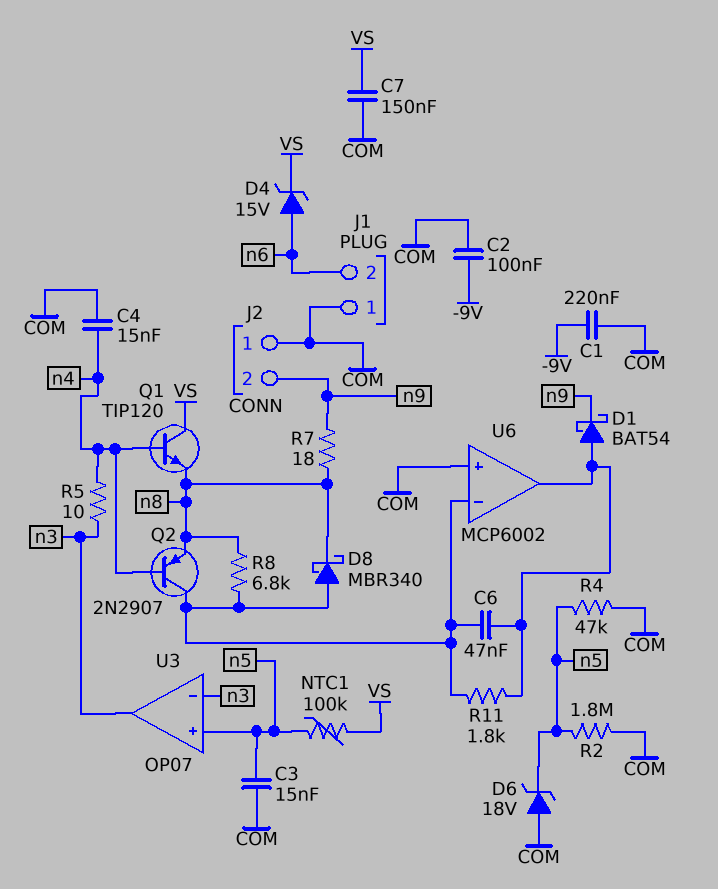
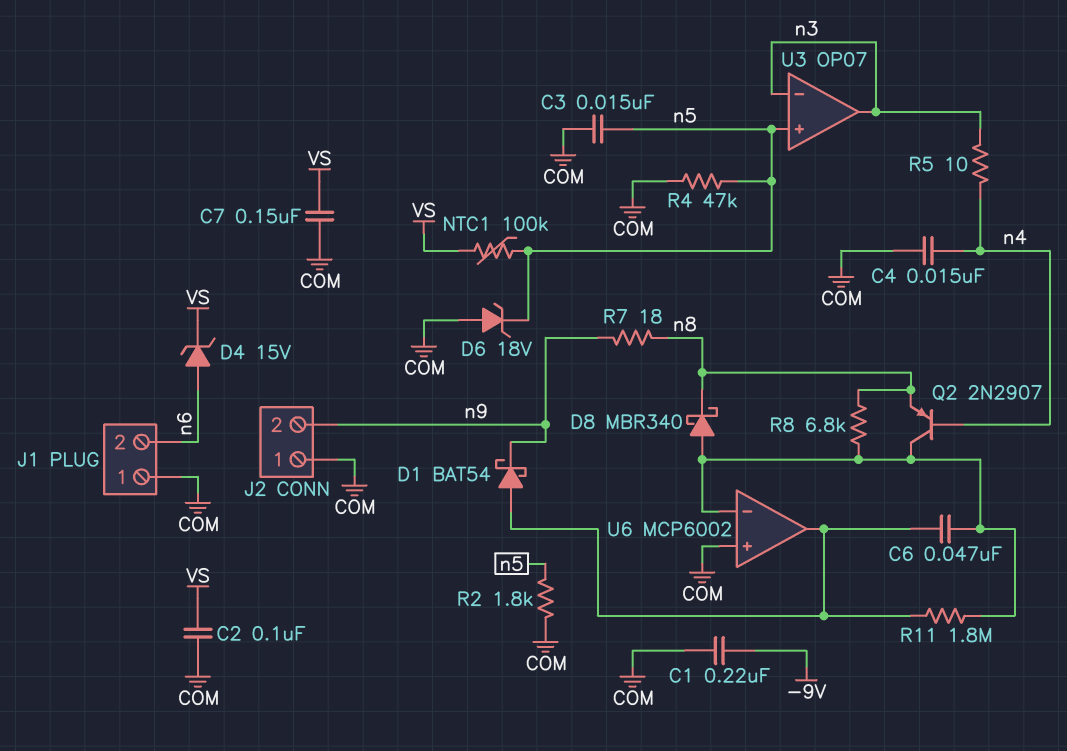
C2: 100nF (-9V, COM) -> 100nF (COM, VS)
Q1: NPN TIP120 (B n4, C VS, E n8) -> none
R2: 1.8M (COM, n5) -> 1.8k (COM, n5)
R11: 1.8k (U6/in-, U6/out) -> 1.8M (U6/in-, U6/out)

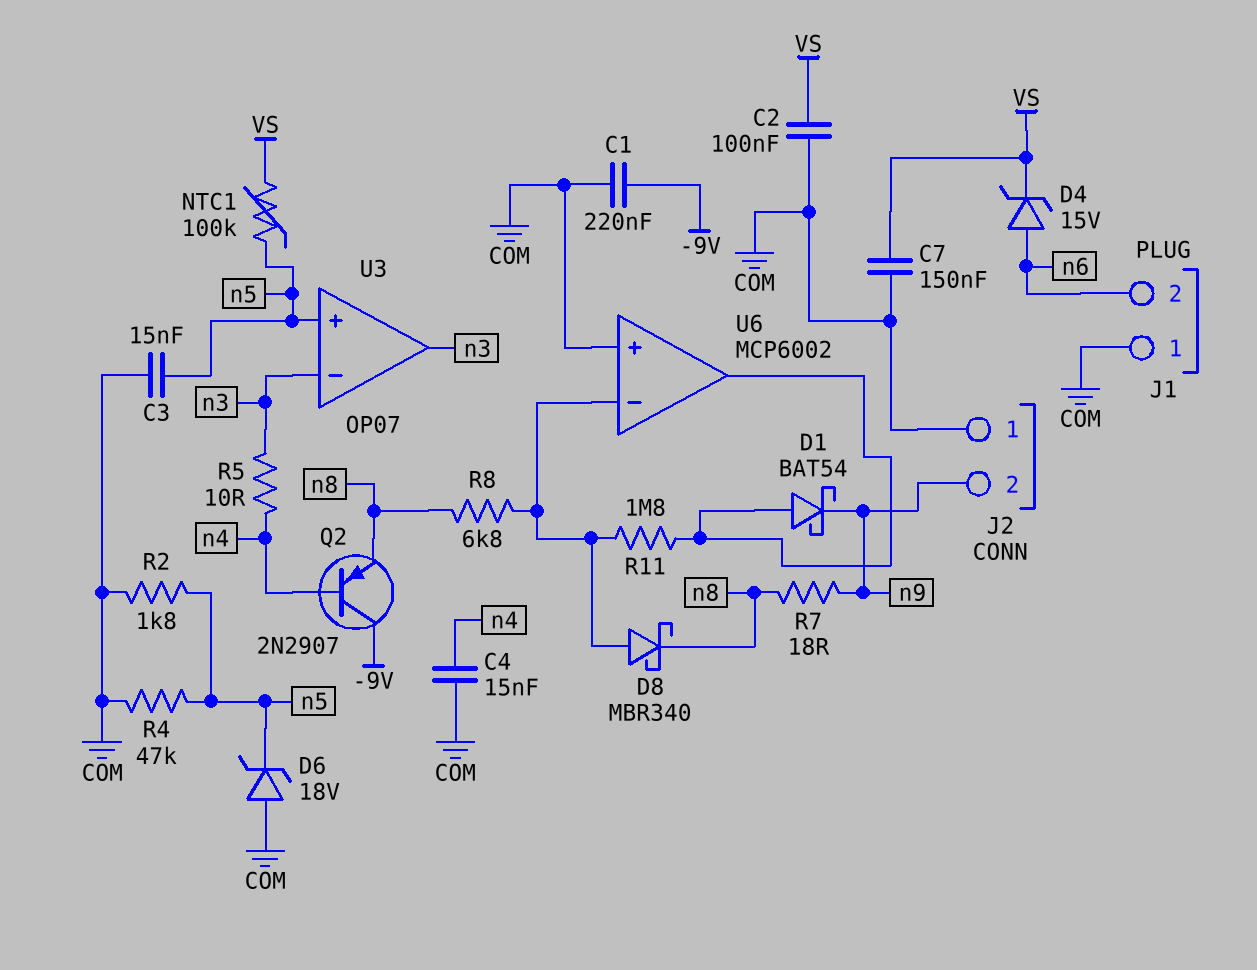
C6: 47nF (U6/in-, U6/out) -> none
Q2: PNP 2N2907 (B n4, C U6/in-, E n8) -> PNP 2N2907 (B n4, C -9V, E n8)

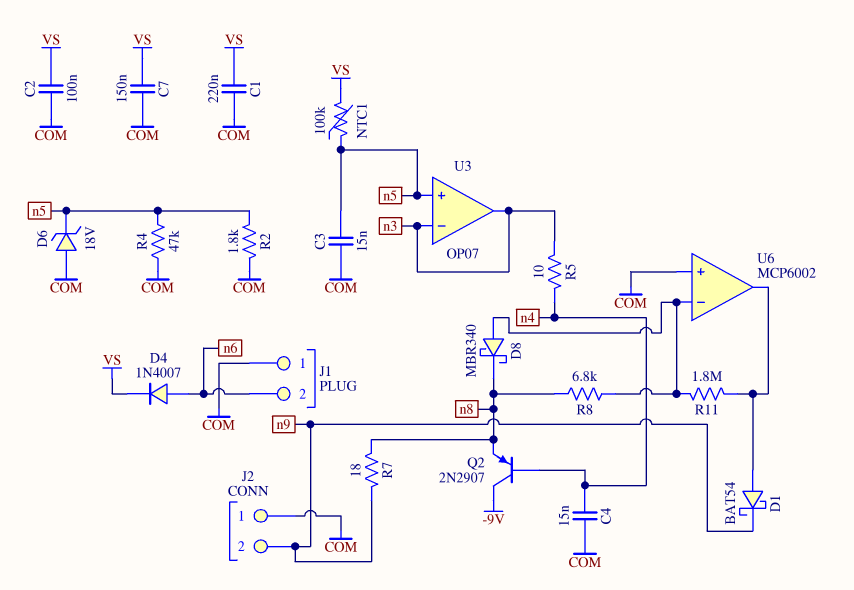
C1: 220nF (-9V, COM) -> 220nF (COM, VS)
D4: zener 15V (A n6, K VS) -> diode 1N4007 (A n6, K VS)

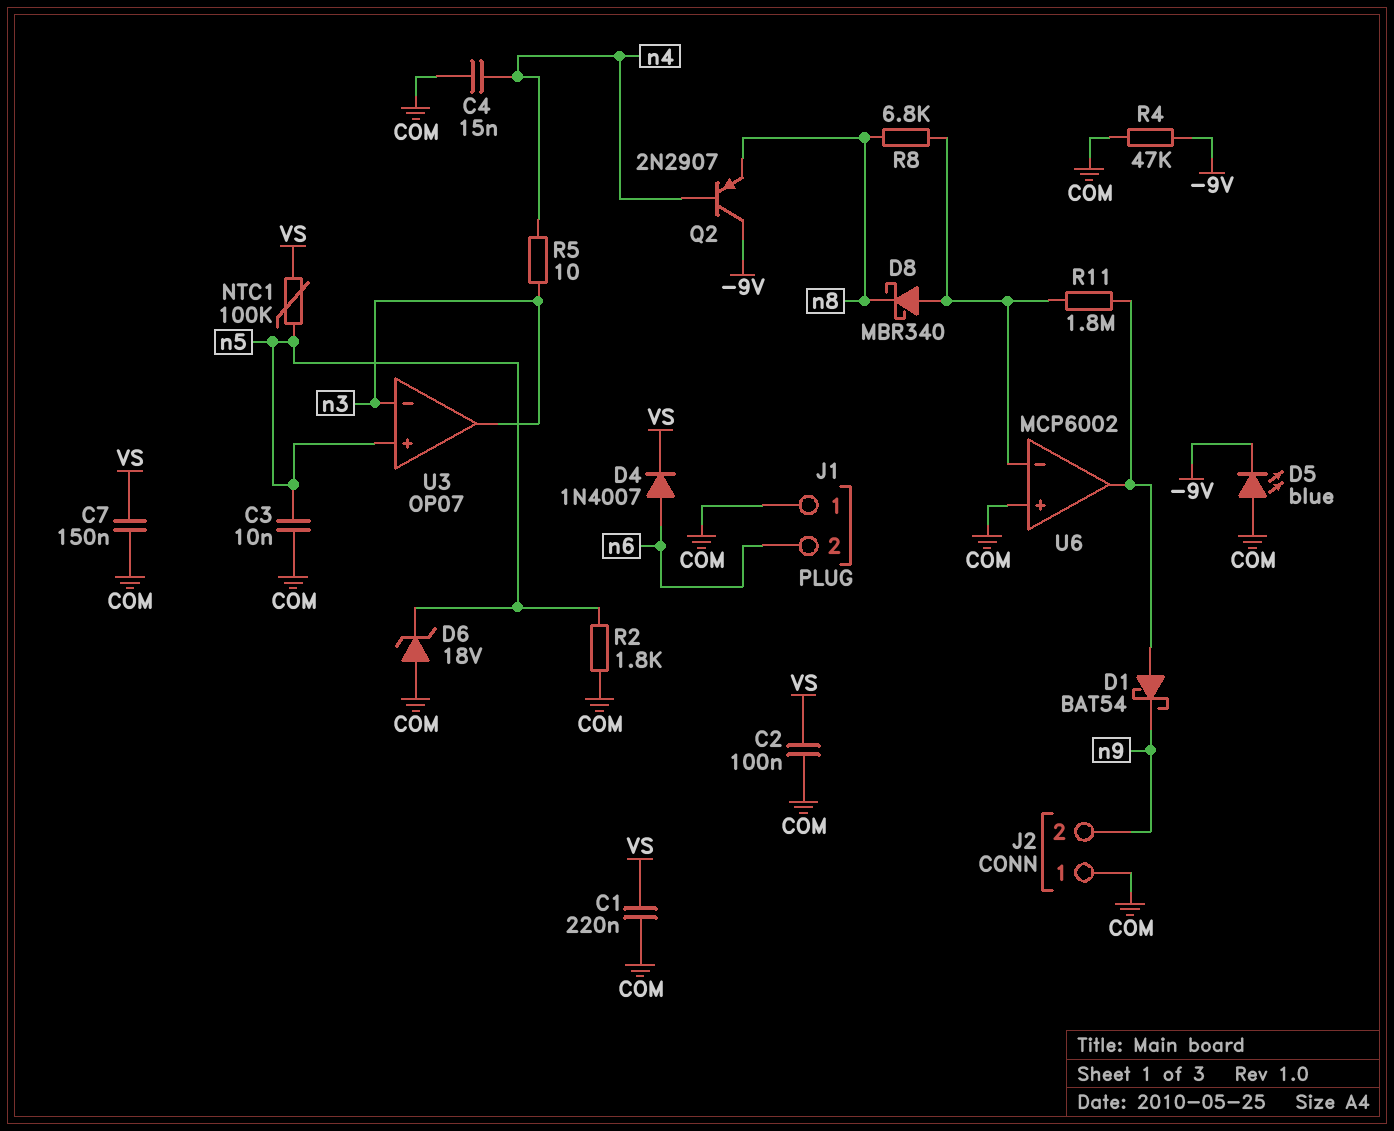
C3: 15nF (COM, n5) -> 10nF (COM, n5)
D5: none -> LED blue (A COM, K -9V)
R4: 47k (COM, n5) -> 47k (-9V, COM)
R7: 18 (n8, n9) -> none

